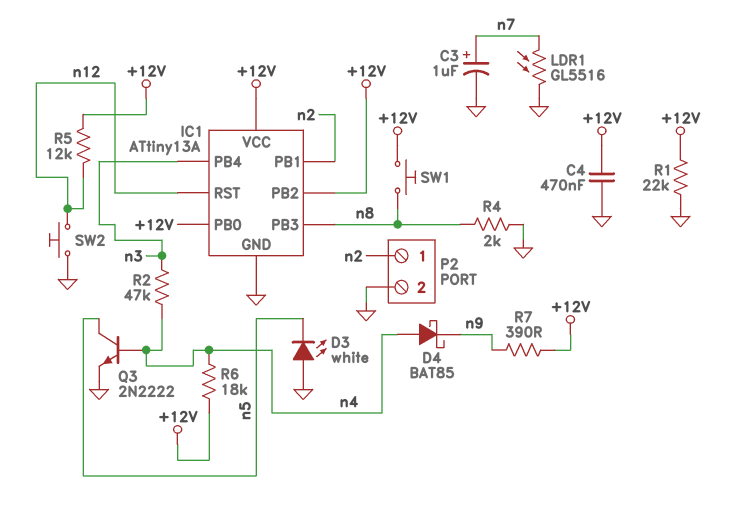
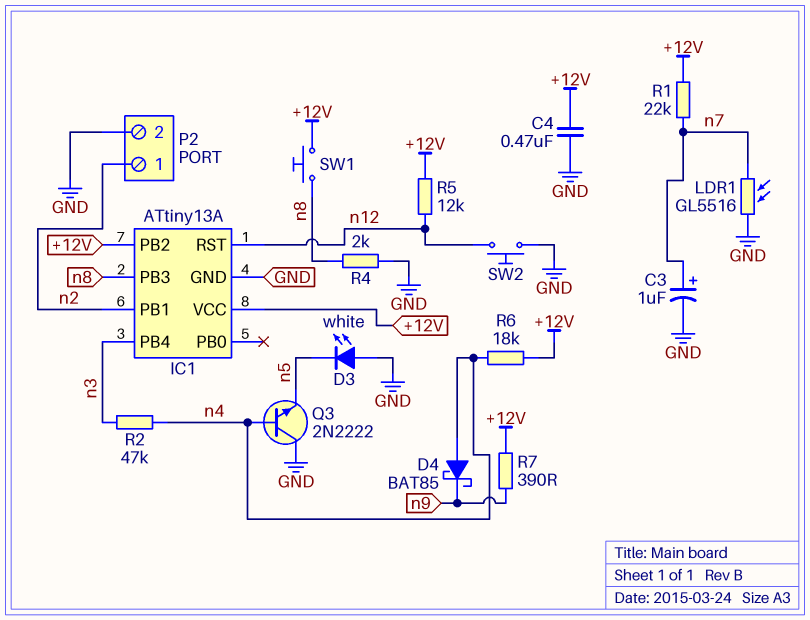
IC1 pin PB0: +12V -> none
Q3: NPN 2N2222 (B n4, C n5, E GND) -> NPN 2N2222 (B n4, C GND, E n5)
R1: 22k (+12V, GND) -> 22k (+12V, n7)

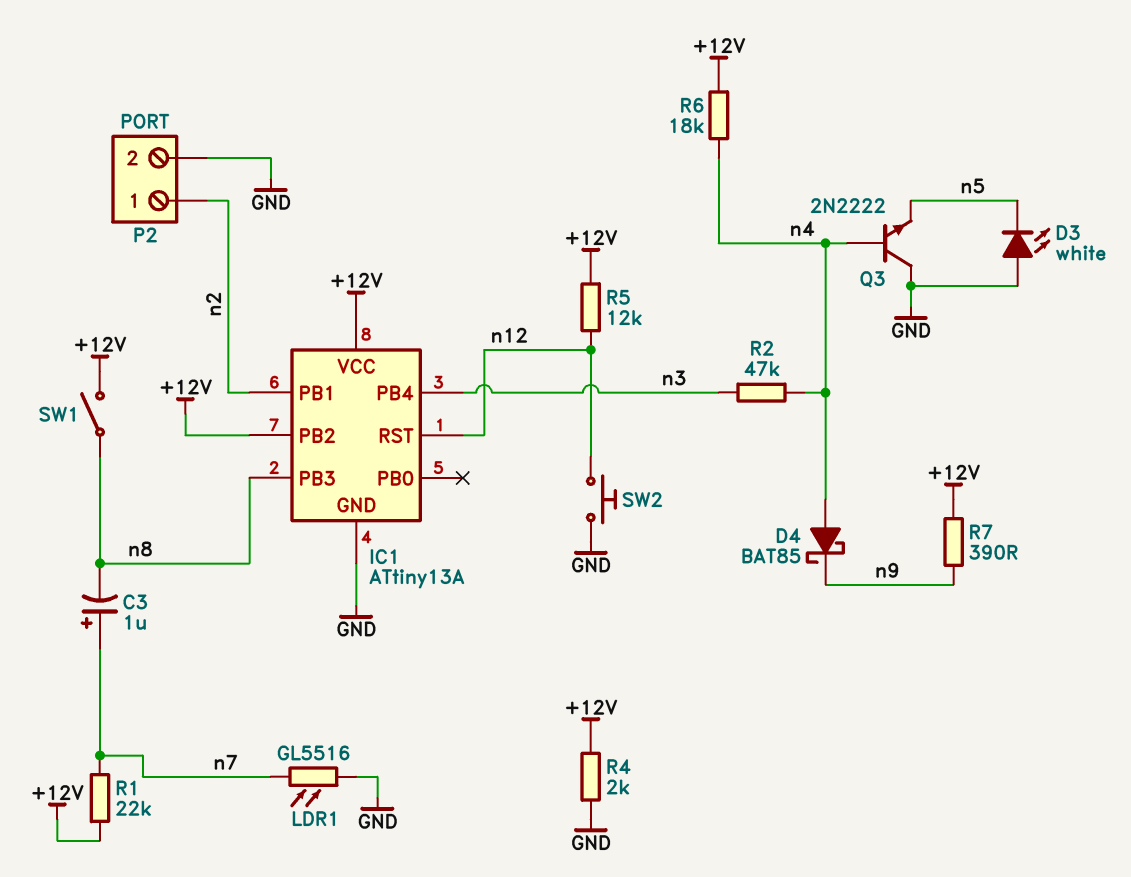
C3: 1uF (plus n7, minus GND) -> 1uF (plus n7, minus n8)
C4: 470nF (+12V, GND) -> none
R4: 2k (GND, n8) -> 2k (+12V, GND)
SW1: button (+12V, n8) -> switch (+12V, n8)

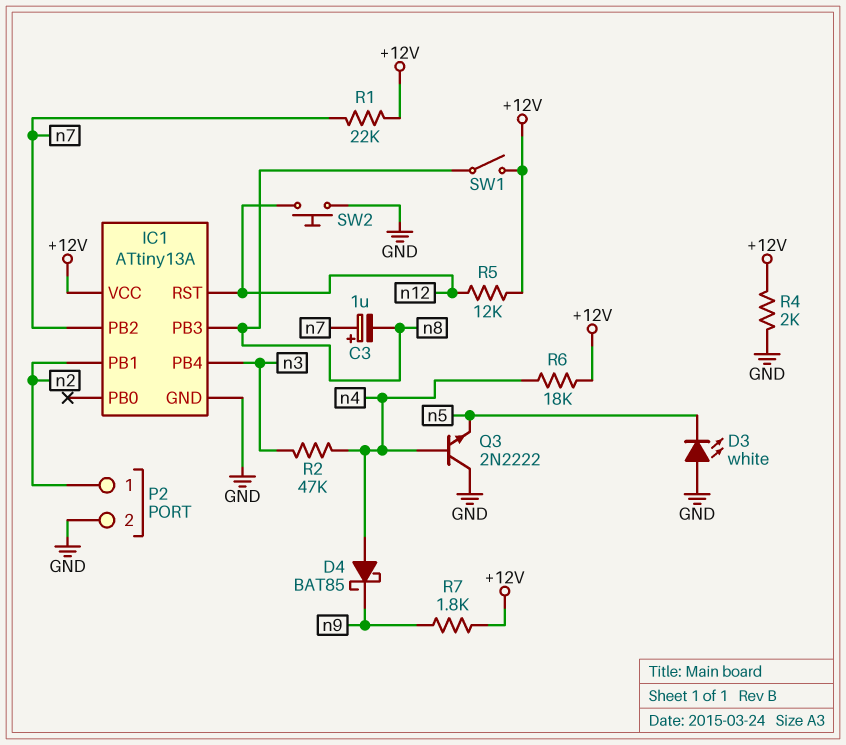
IC1 pin PB2: +12V -> n7
LDR1: GL5516 (GND, n7) -> none
R7: 390 (+12V, n9) -> 1.8k (+12V, n9)

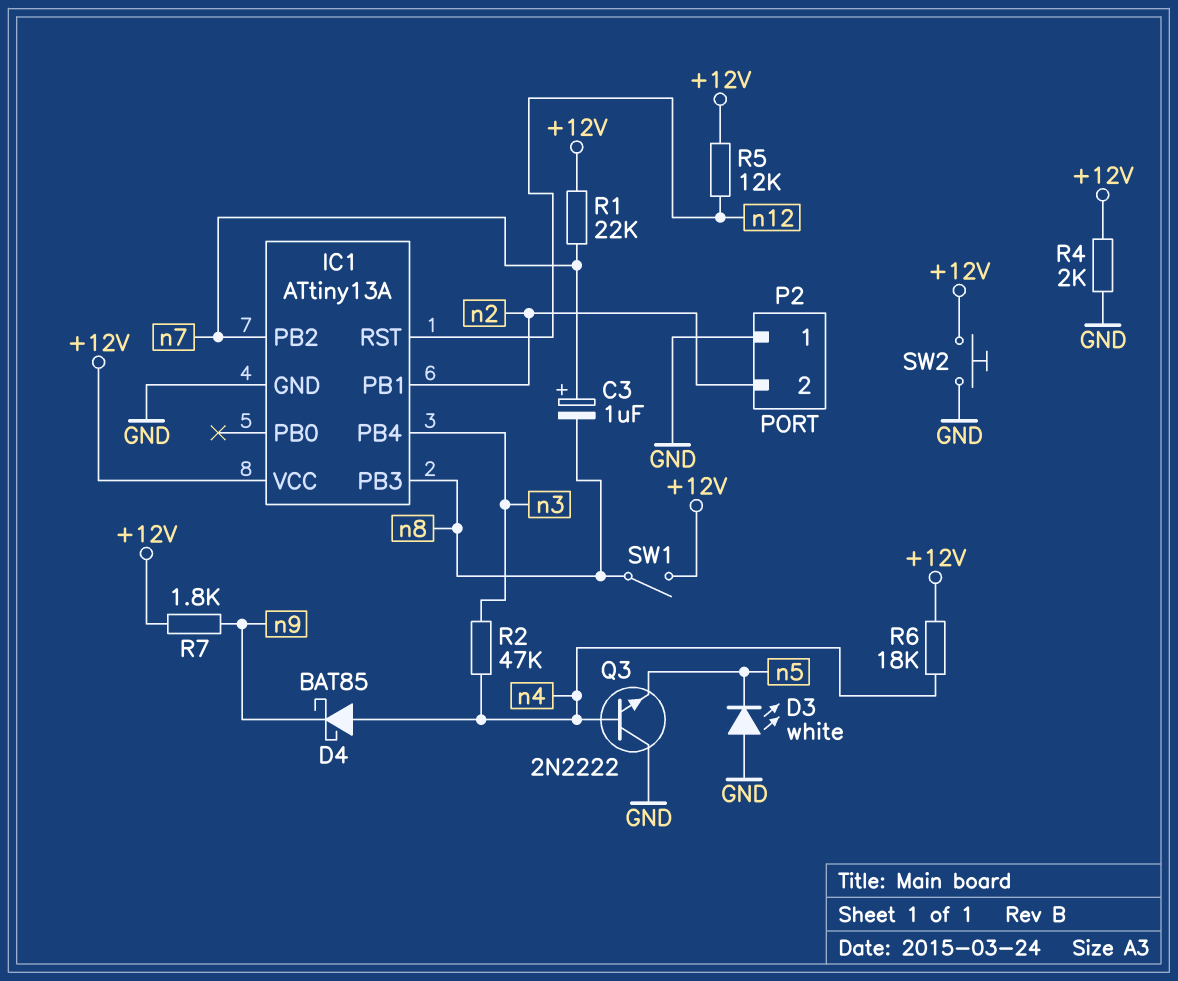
P2 pin 1: n2 -> GND
P2 pin 2: GND -> n2
SW2: button (GND, n12) -> button (+12V, GND)

